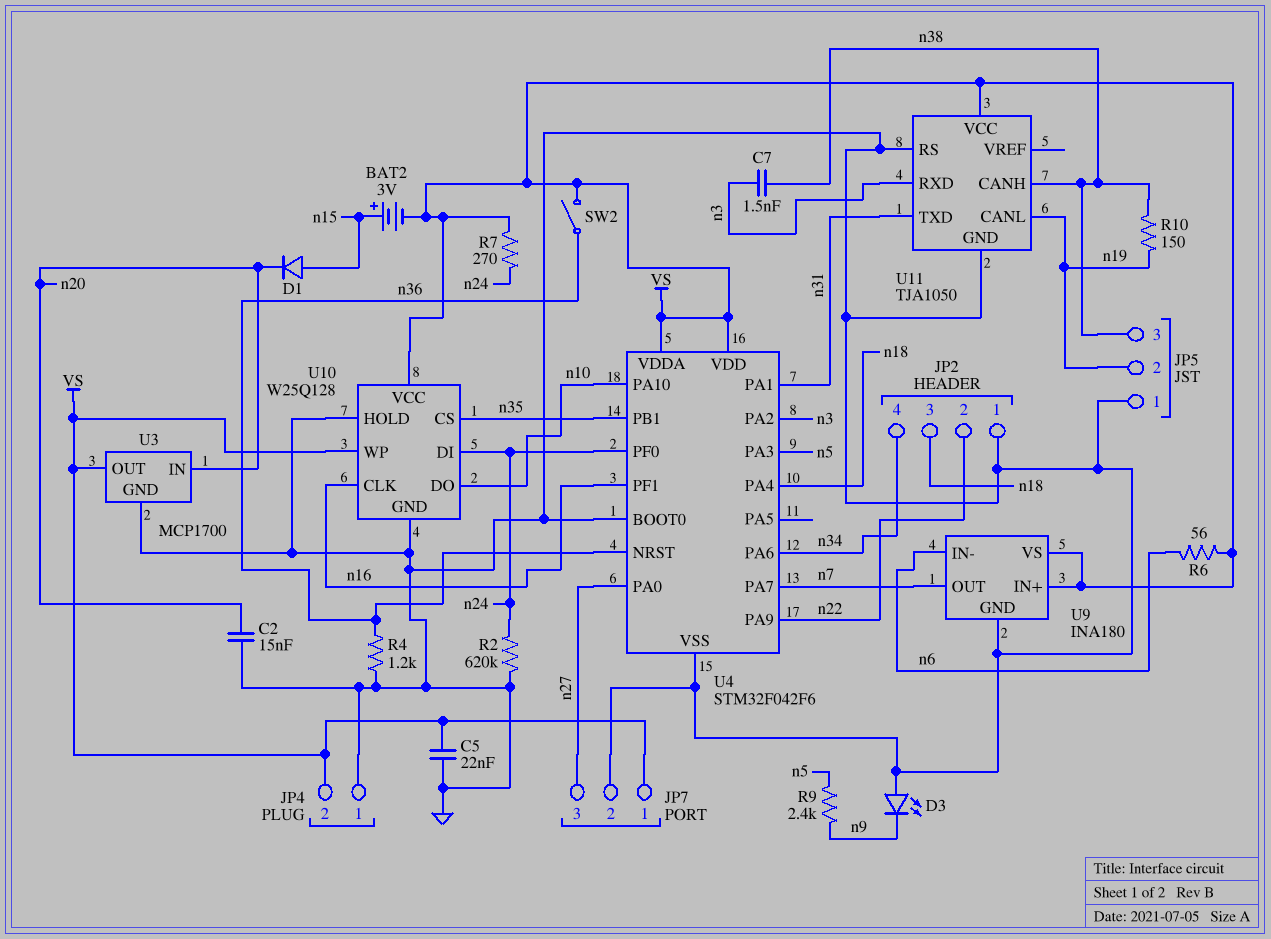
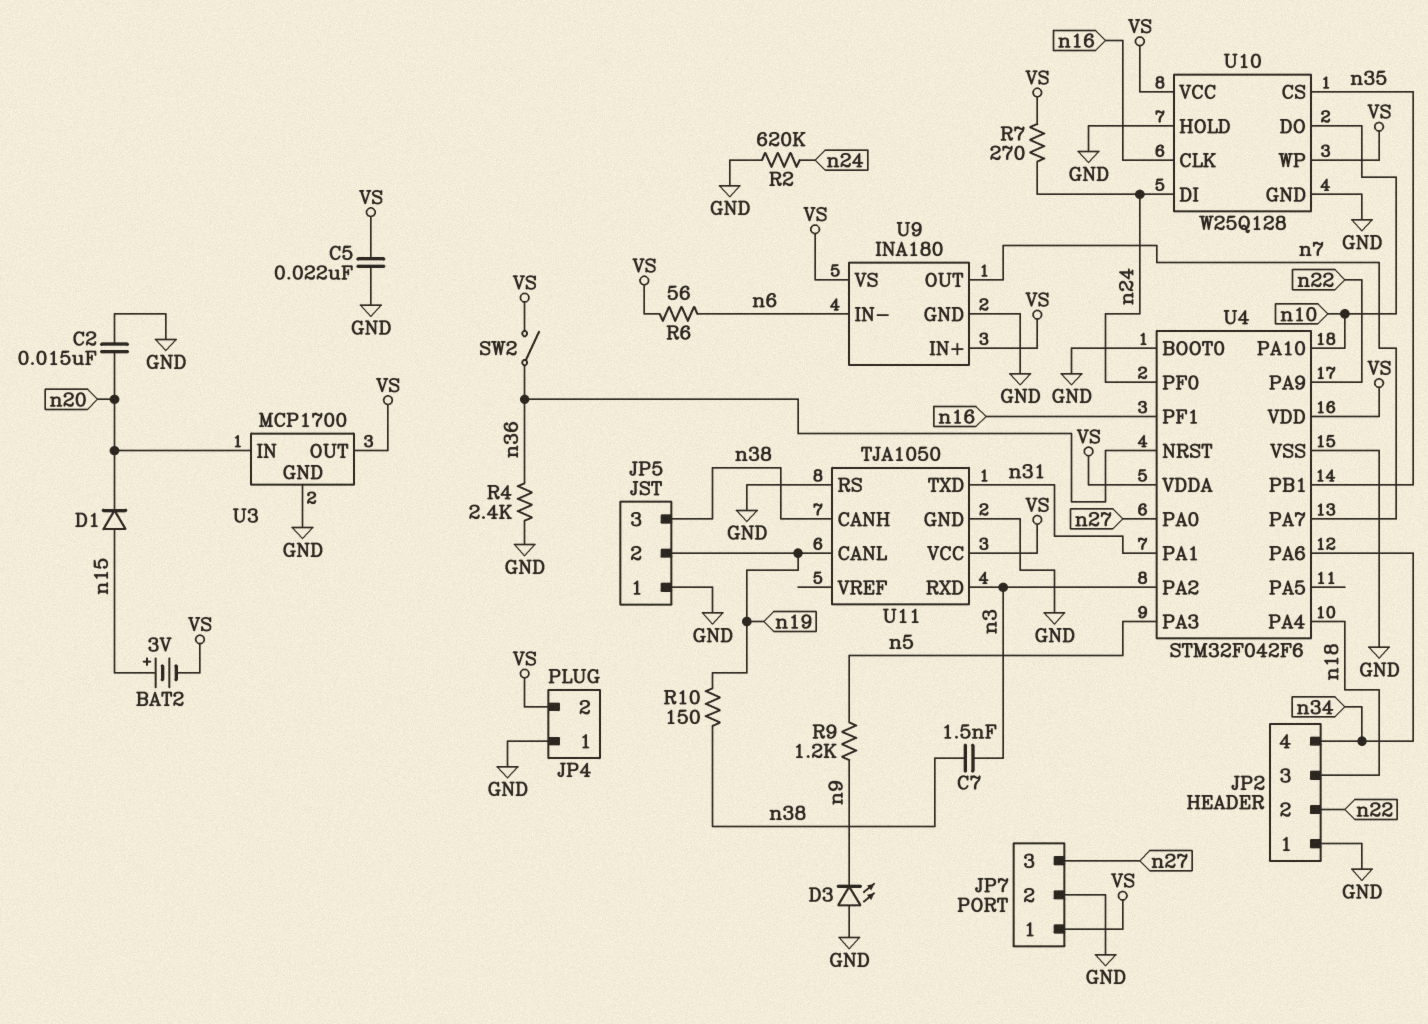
R4: 1.2k (GND, n36) -> 2.4k (GND, n36)
R9: 2.4k (n5, n9) -> 1.2k (n5, n9)

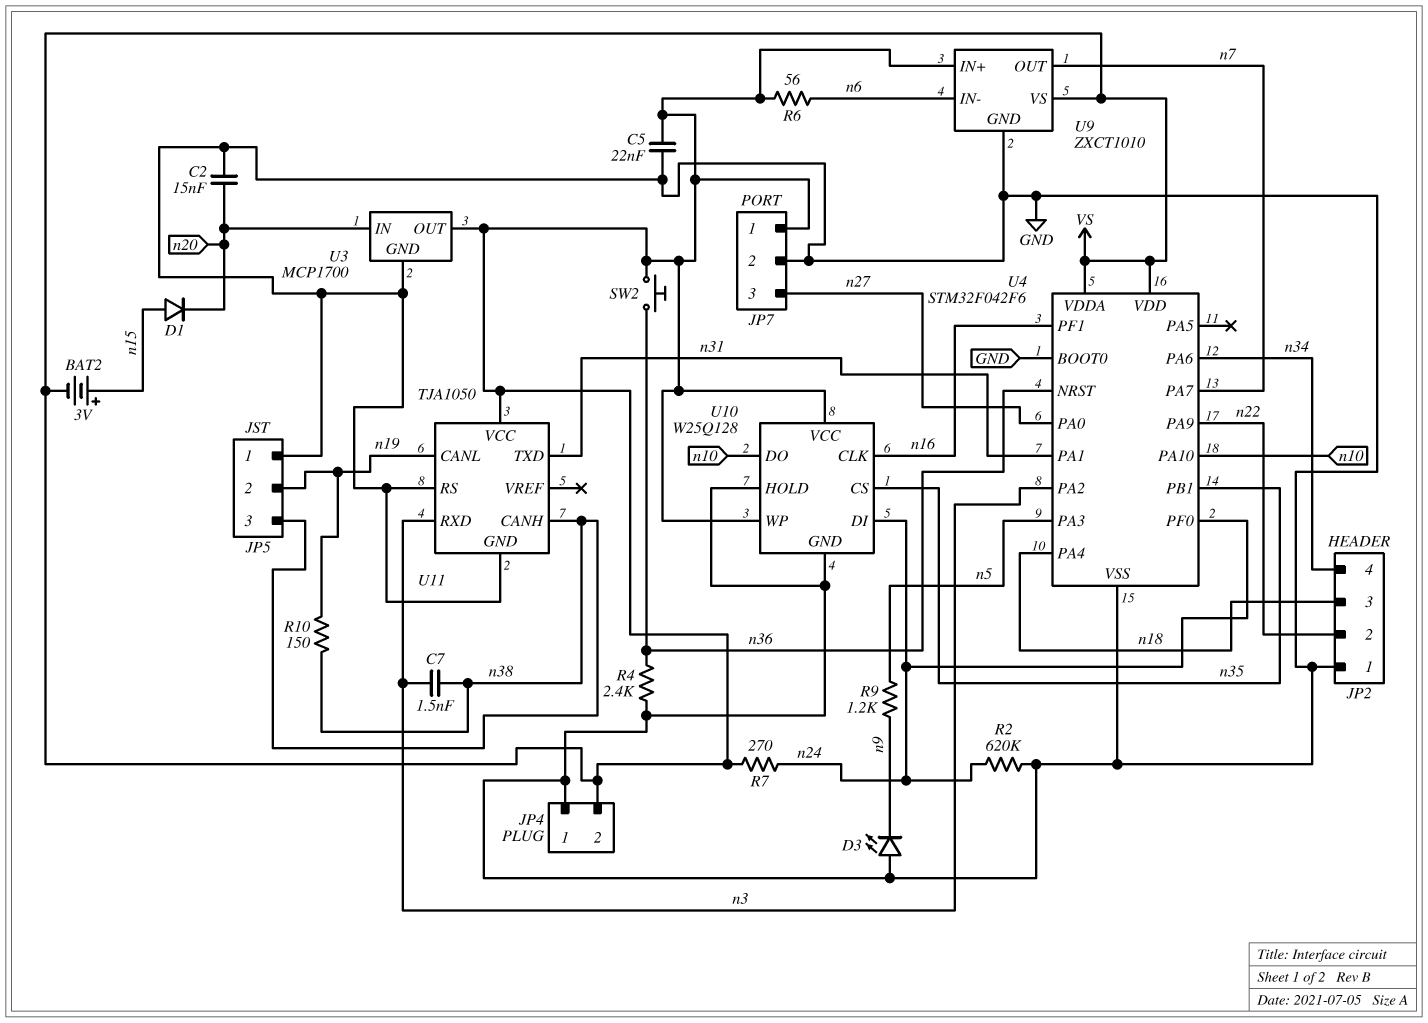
SW2: switch (VS, n36) -> button (VS, n36)
U9: INA180 -> ZXCT1010

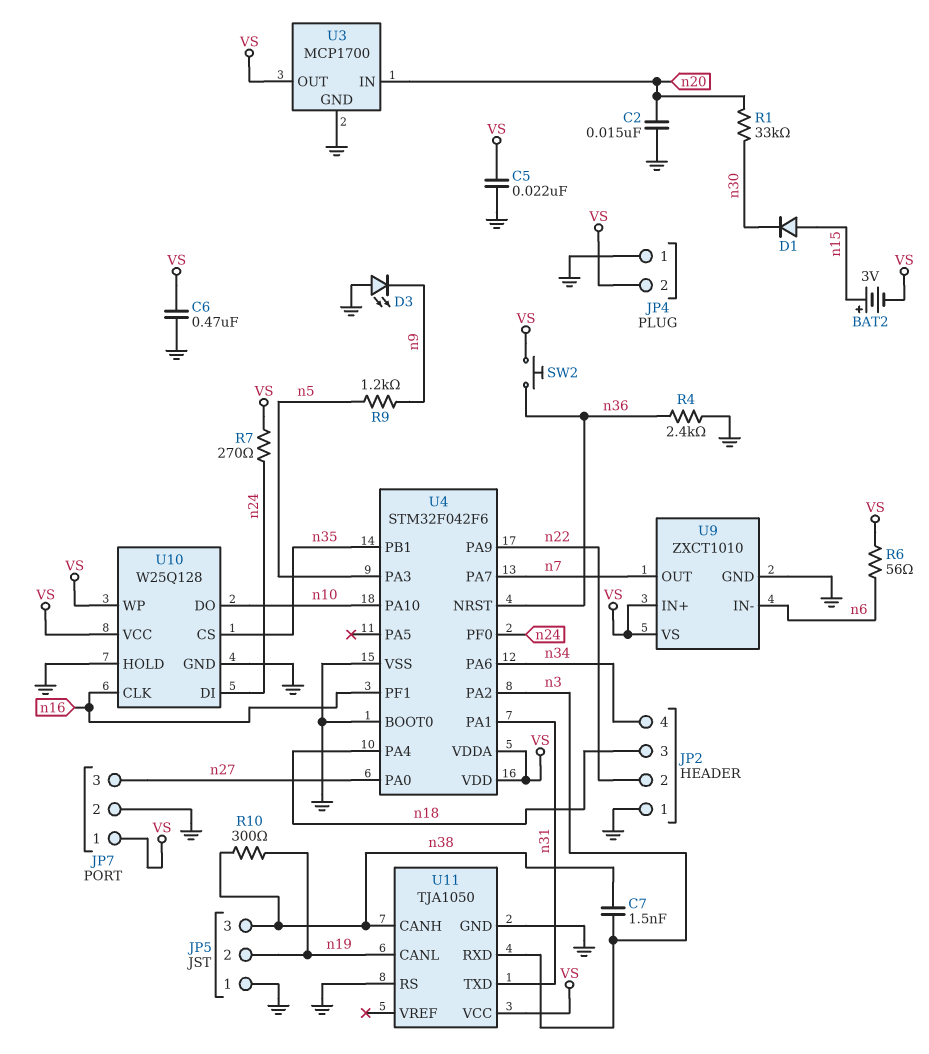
C6: none -> 470nF (GND, VS)
D1: diode (A n15, K n20) -> diode (A n15, K n30)
R1: none -> 33k (n20, n30)
R2: 620k (GND, n24) -> none
R10: 150 (n19, n38) -> 300 (n19, n38)

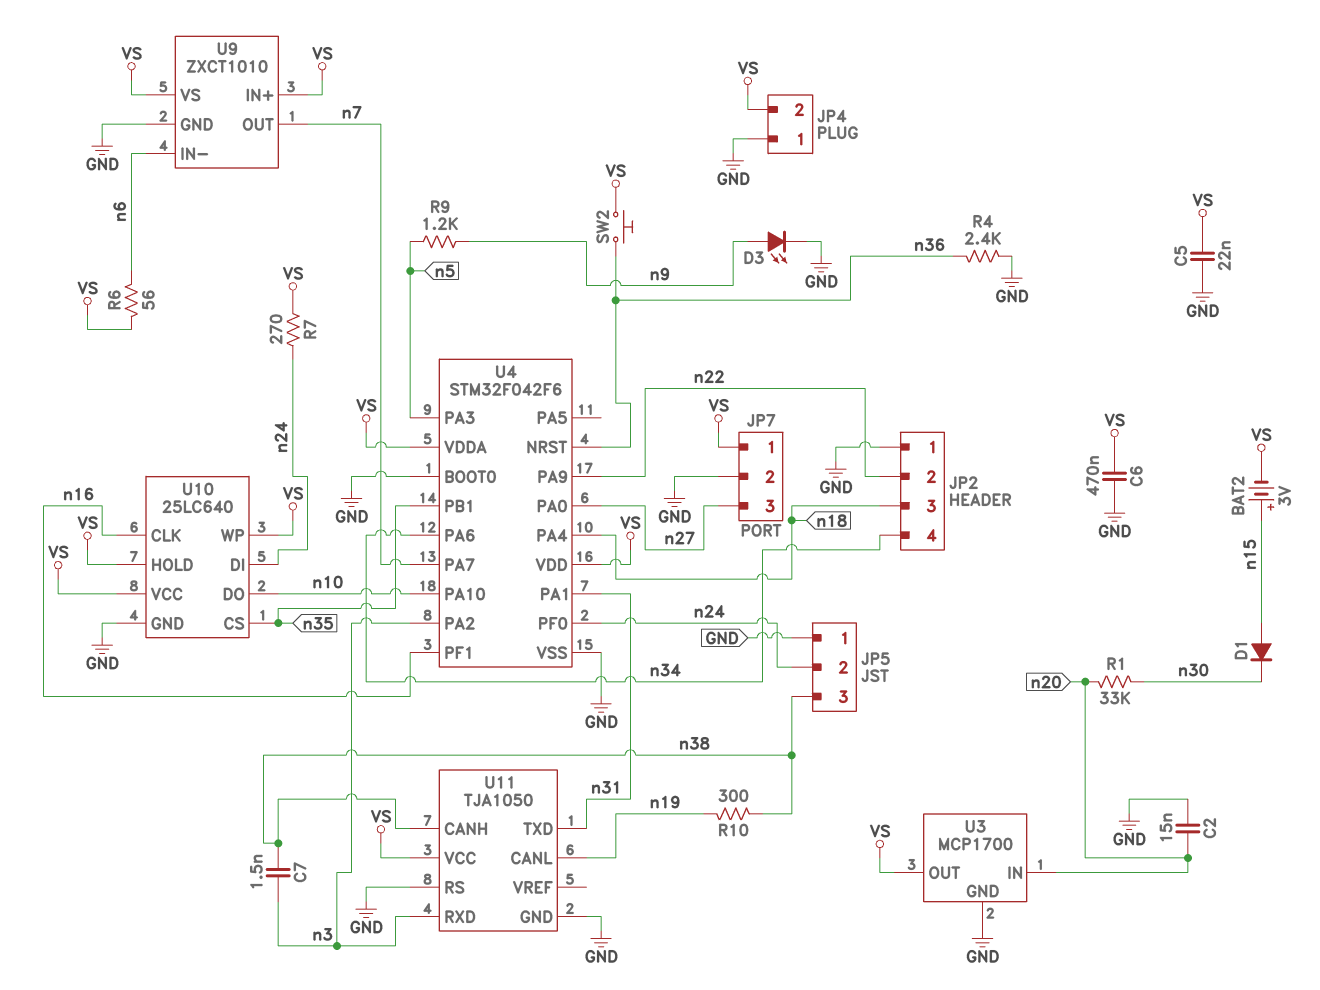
D3: LED (A GND, K n9) -> LED (A n9, K GND)
JP5 pin 2: n19 -> n24
U10: W25Q128 -> 25LC640
U10 pin HOLD: GND -> VS

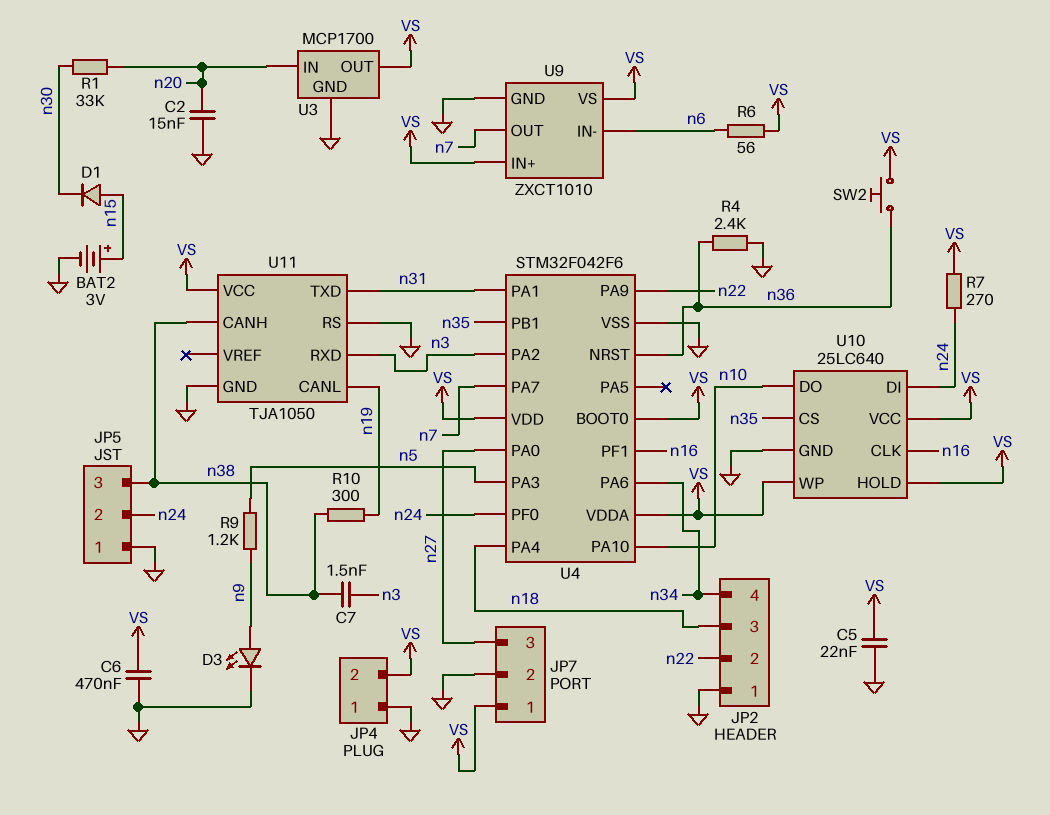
BAT2: 3V (plus n15, minus VS) -> 3V (plus n15, minus GND)
U4 pin BOOT0: GND -> VS

